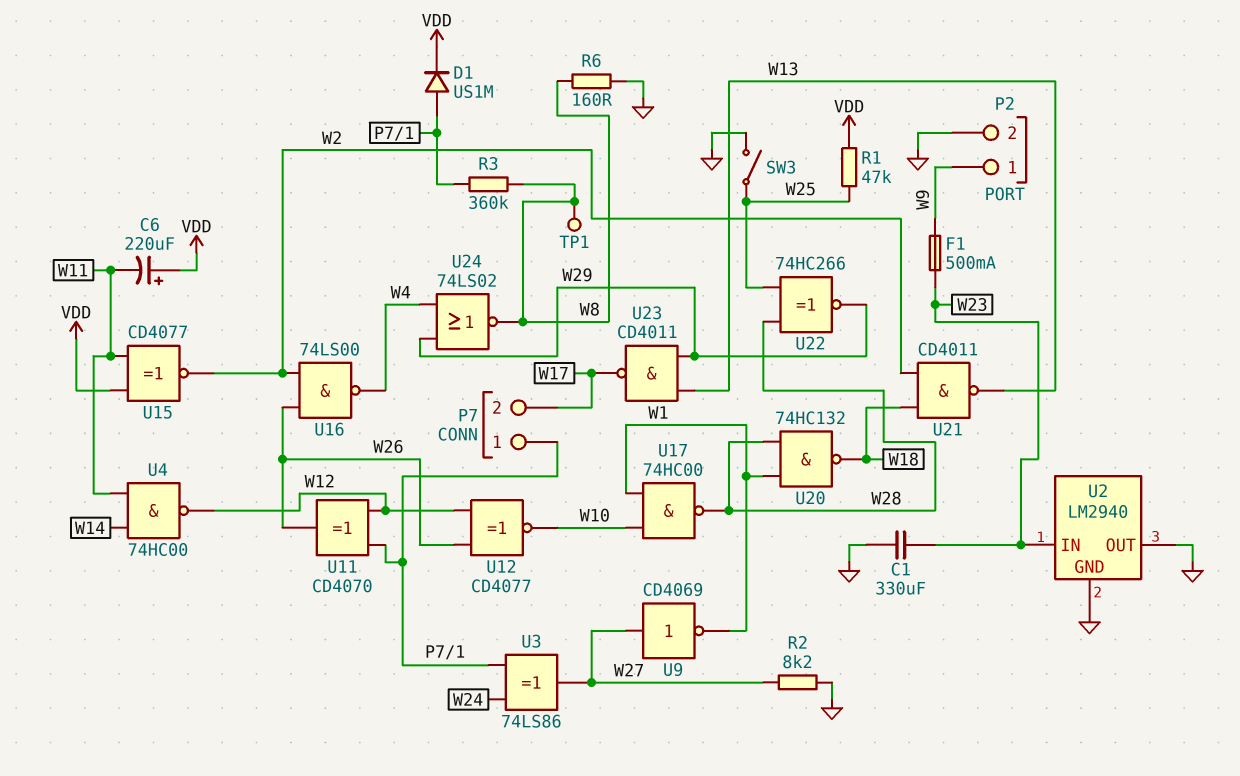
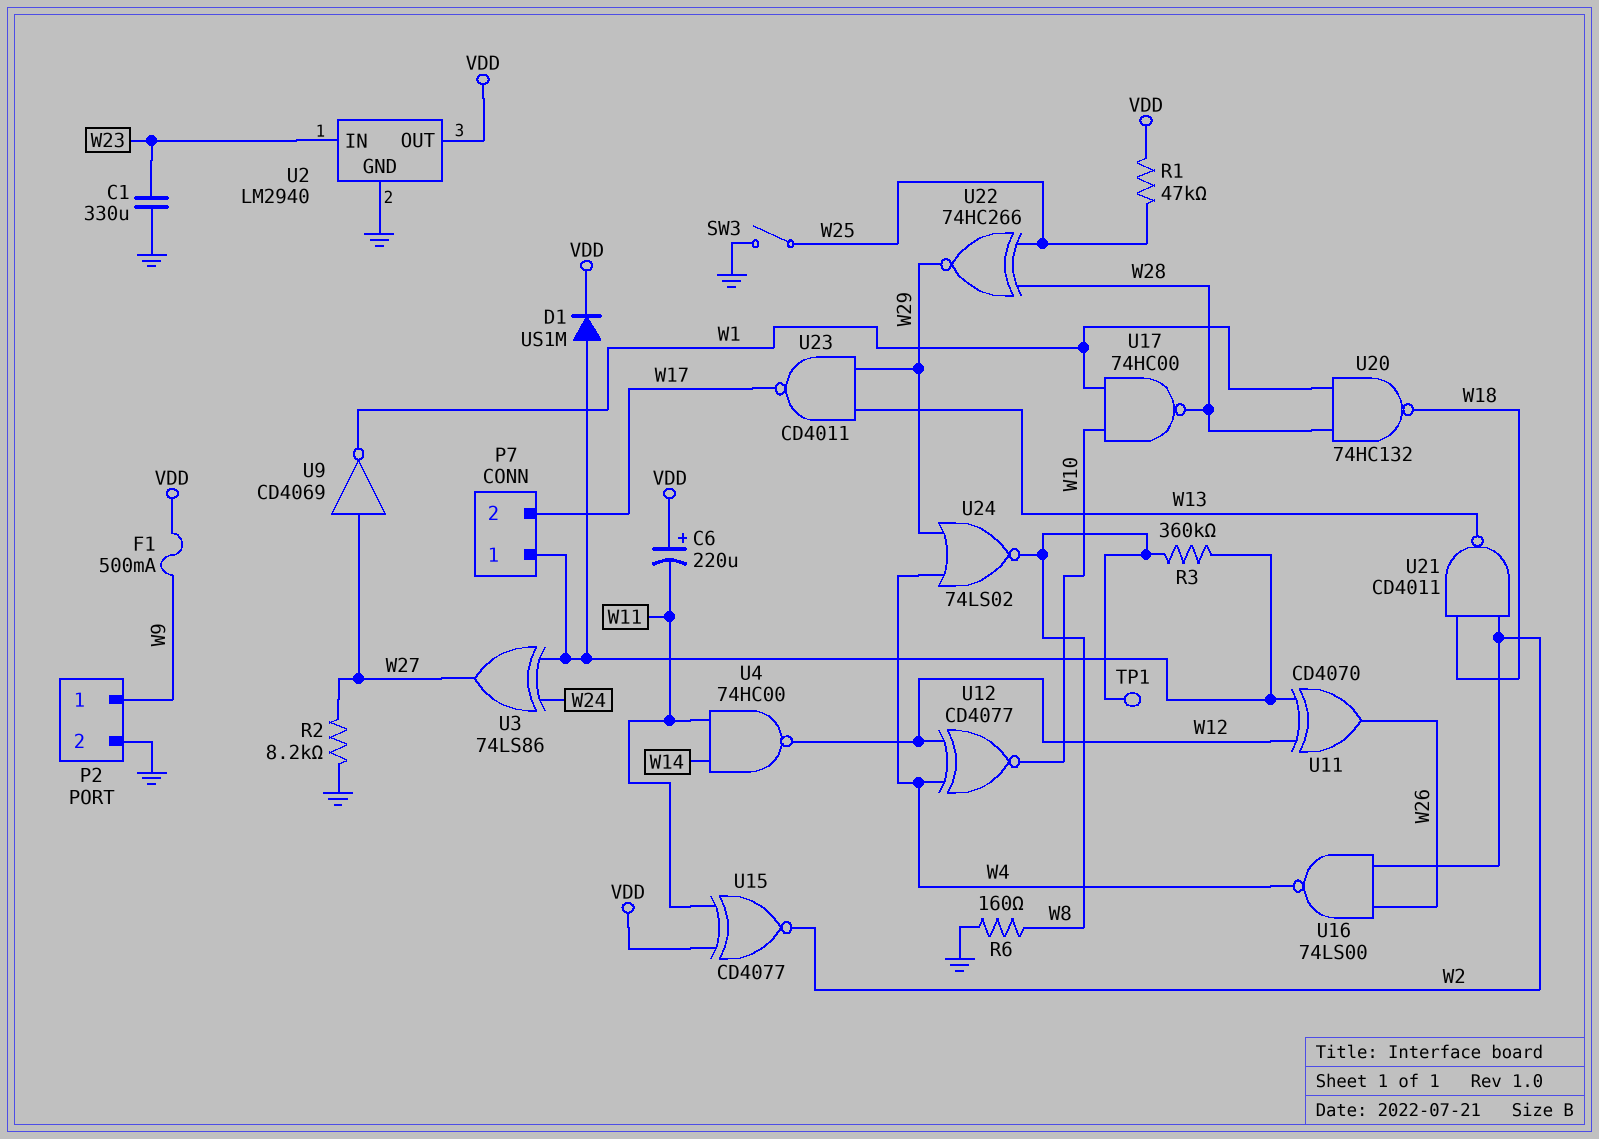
F1: 500mA (W9, W23) -> 500mA (VDD, W9)
U2 pin OUT: GND -> VDD
U12: XNOR CD4077 (in W12, in W26, out W10) -> XNOR CD4077 (in W4, in W12, out W10)

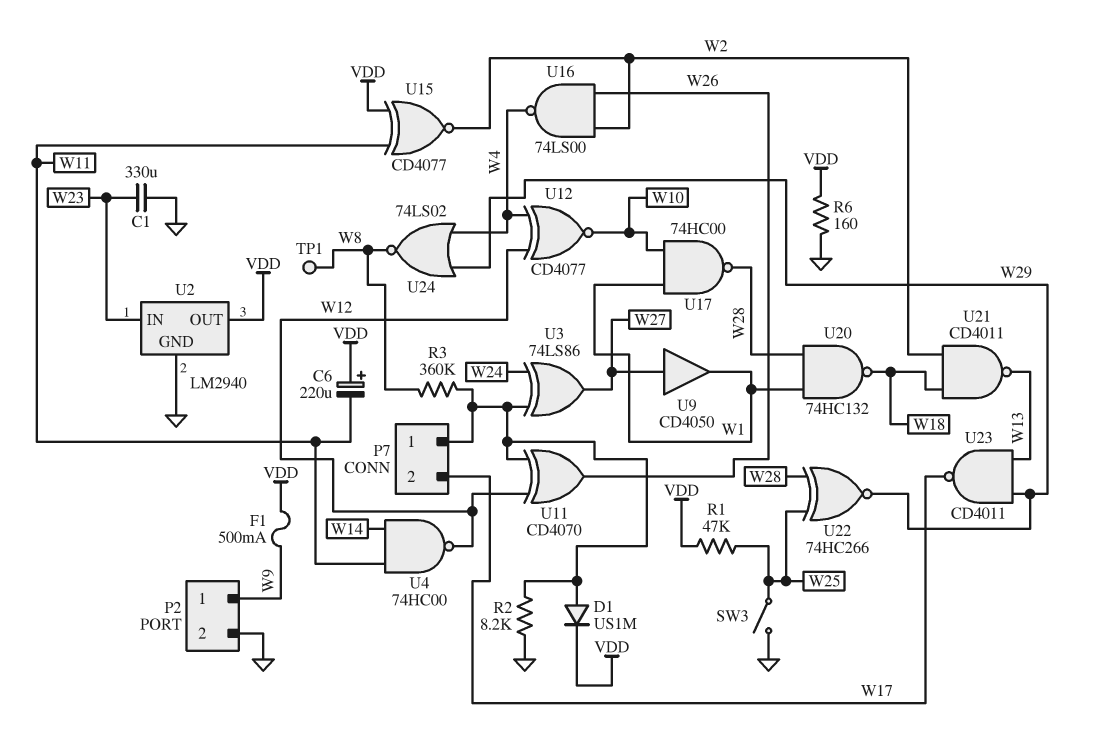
R2: 8.2k (GND, W27) -> 8.2k (GND, P7/1)
R6: 160 (GND, W8) -> 160 (GND, VDD)
U9: NOT CD4069 (in W27, out W1) -> buffer CD4050 (in W27, out W1)

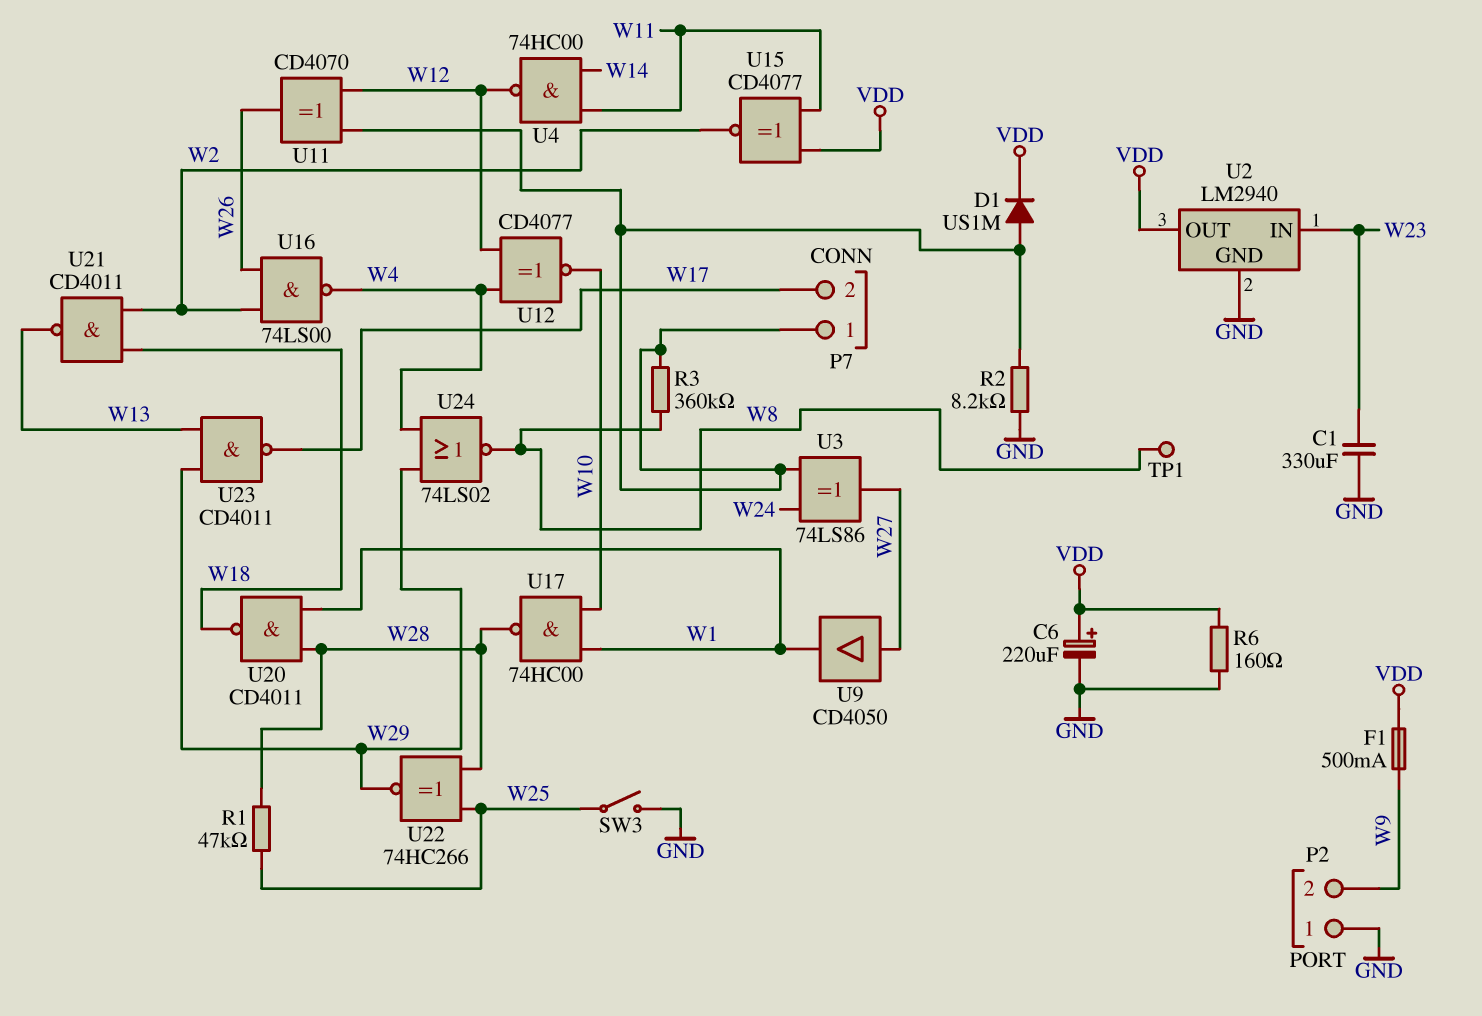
C6: 220uF (plus VDD, minus W11) -> 220uF (plus VDD, minus GND)
P2 pin 1: W9 -> GND
P2 pin 2: GND -> W9
R1: 47k (VDD, W25) -> 47k (W25, W28)
U20: NAND 74HC132 (in W1, in W28, out W18) -> NAND CD4011 (in W1, in W28, out W18)

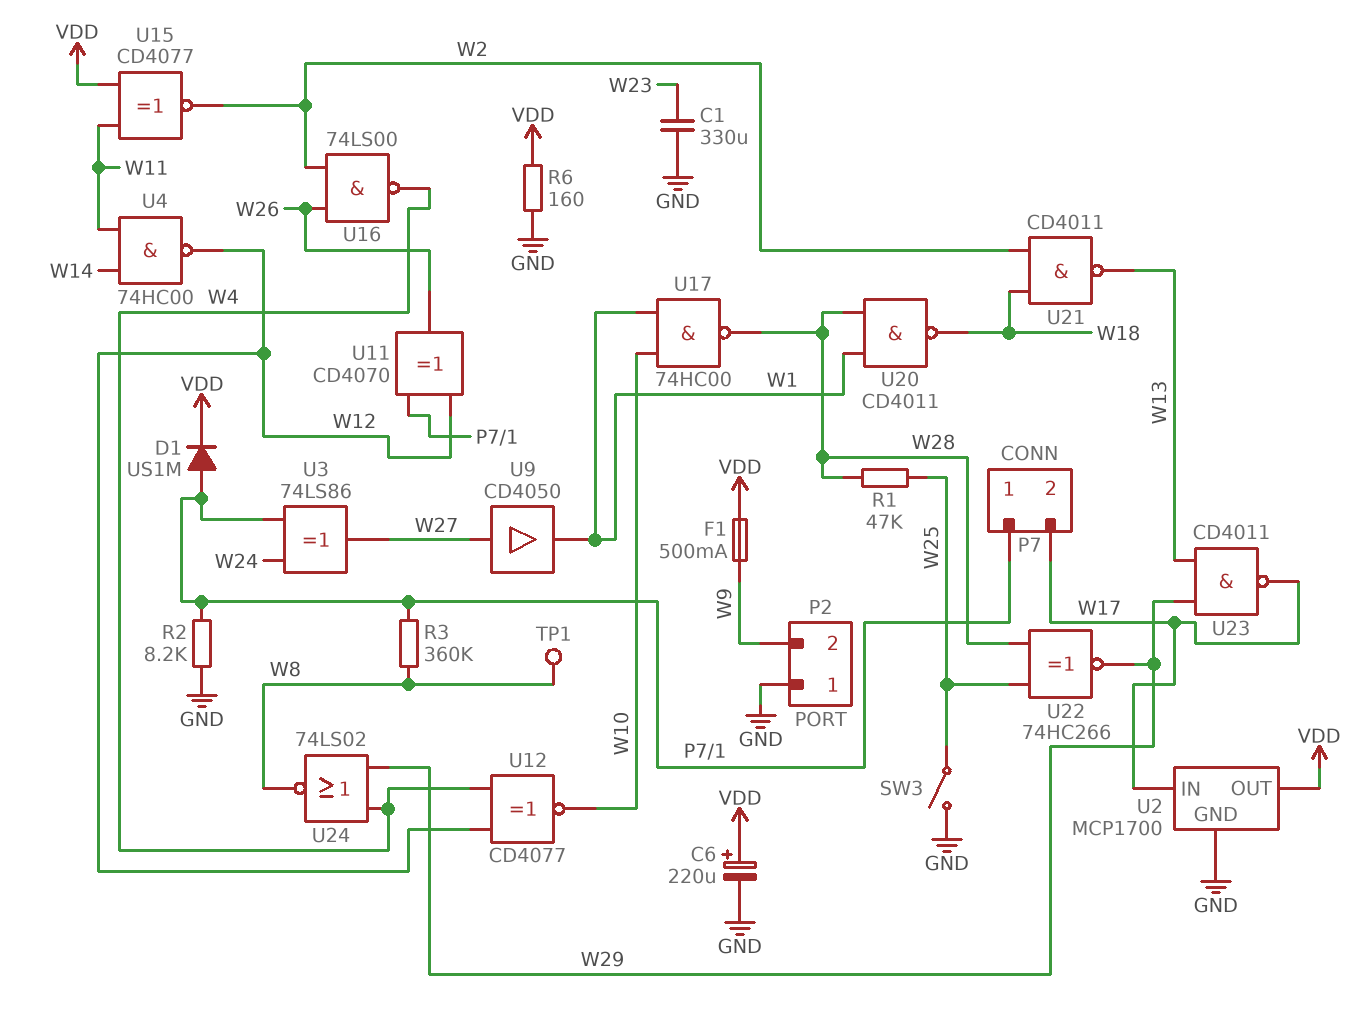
U2: LM2940 -> MCP1700
U2 pin IN: W23 -> W17

